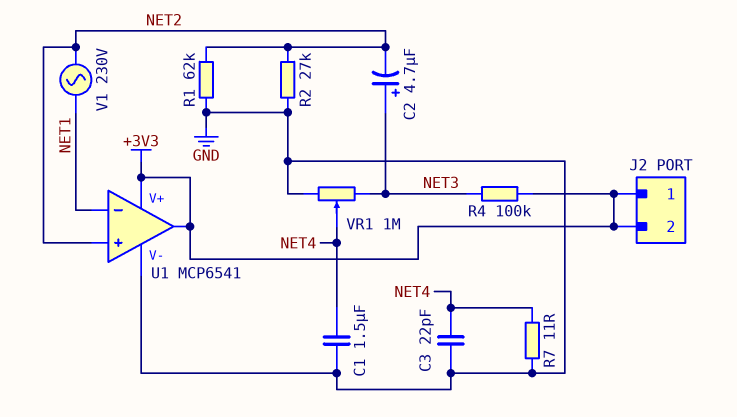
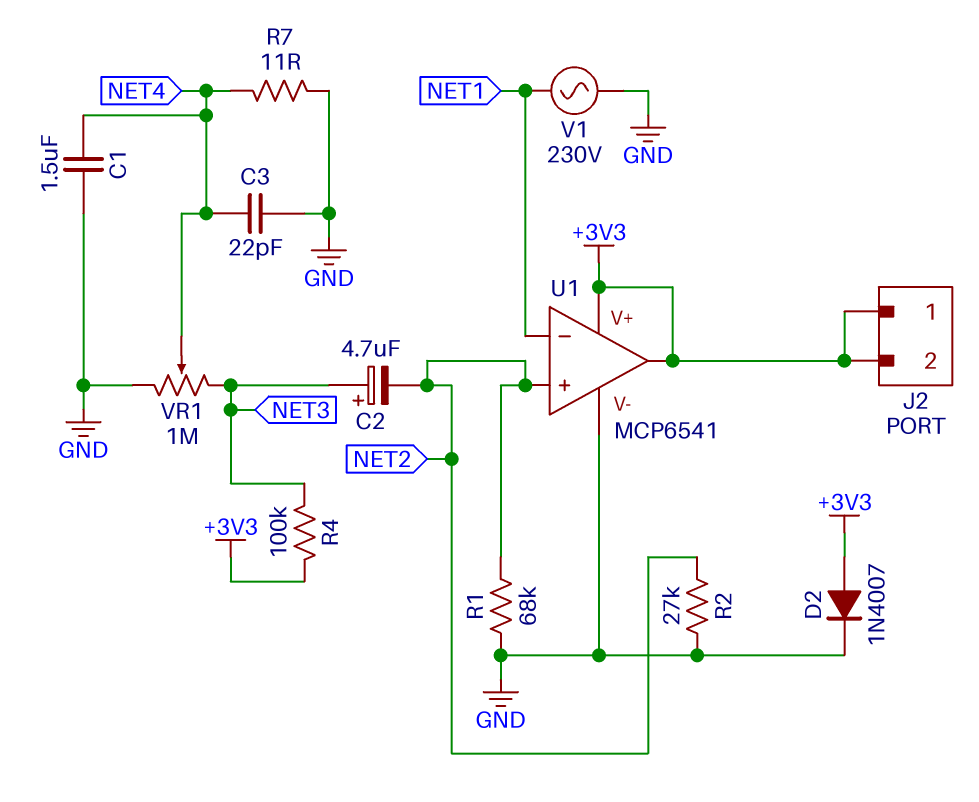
D2: none -> diode 1N4007 (A +3V3, K GND)
R1: 62k (GND, NET2) -> 68k (GND, NET2)
V1: AC 230V (NET1, NET2) -> AC 230V (GND, NET1)

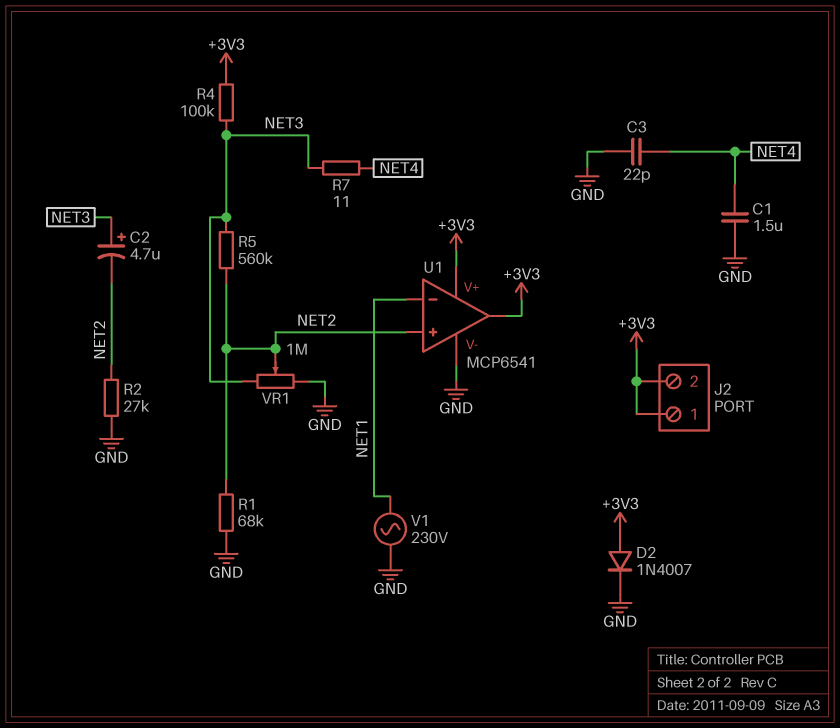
R5: none -> 560k (NET2, NET3)
R7: 11 (GND, NET4) -> 11 (NET3, NET4)
VR1: 1M (GND, NET3, wiper NET4) -> 1M (GND, NET3, wiper NET2)

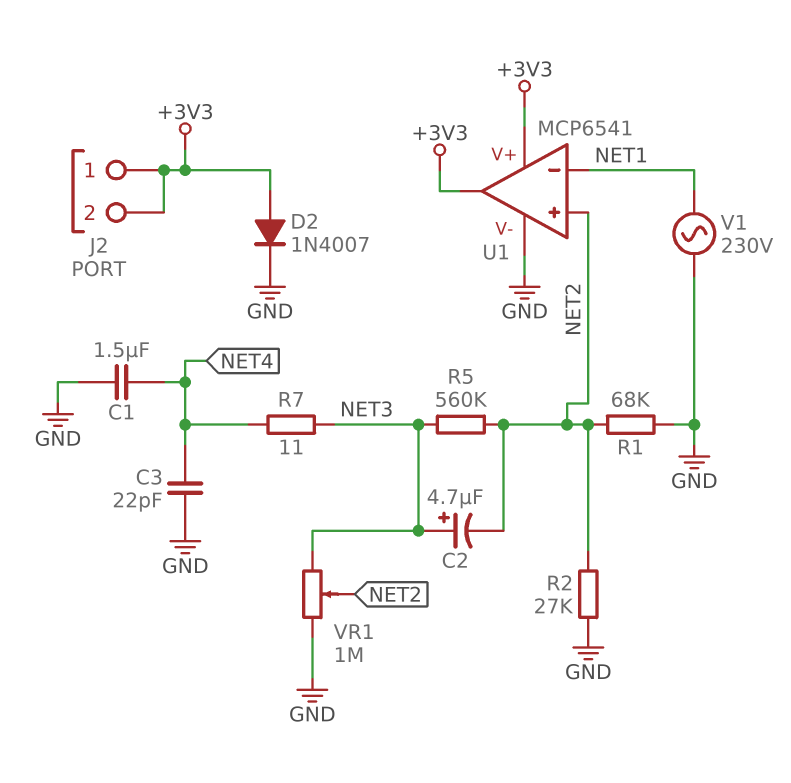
R4: 100k (+3V3, NET3) -> none

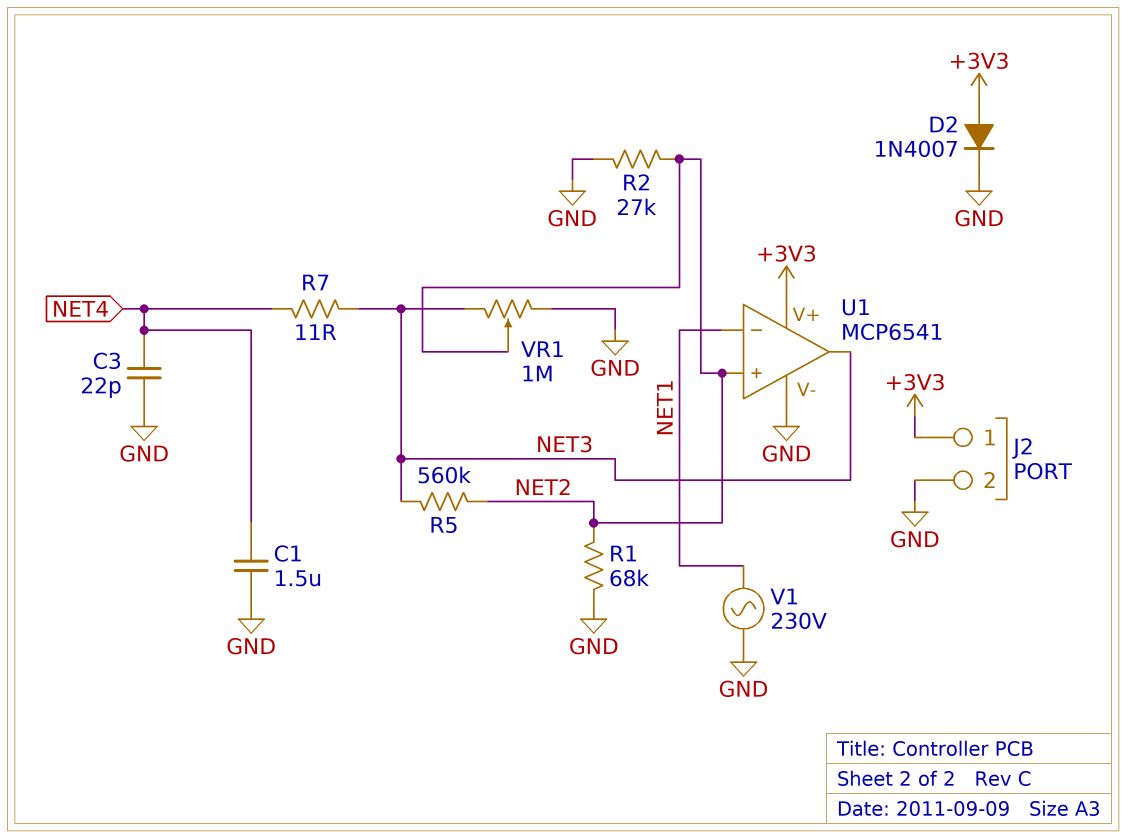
C2: 4.7uF (plus NET3, minus NET2) -> none
J2 pin 2: +3V3 -> GND
U1 pin out: +3V3 -> NET3

